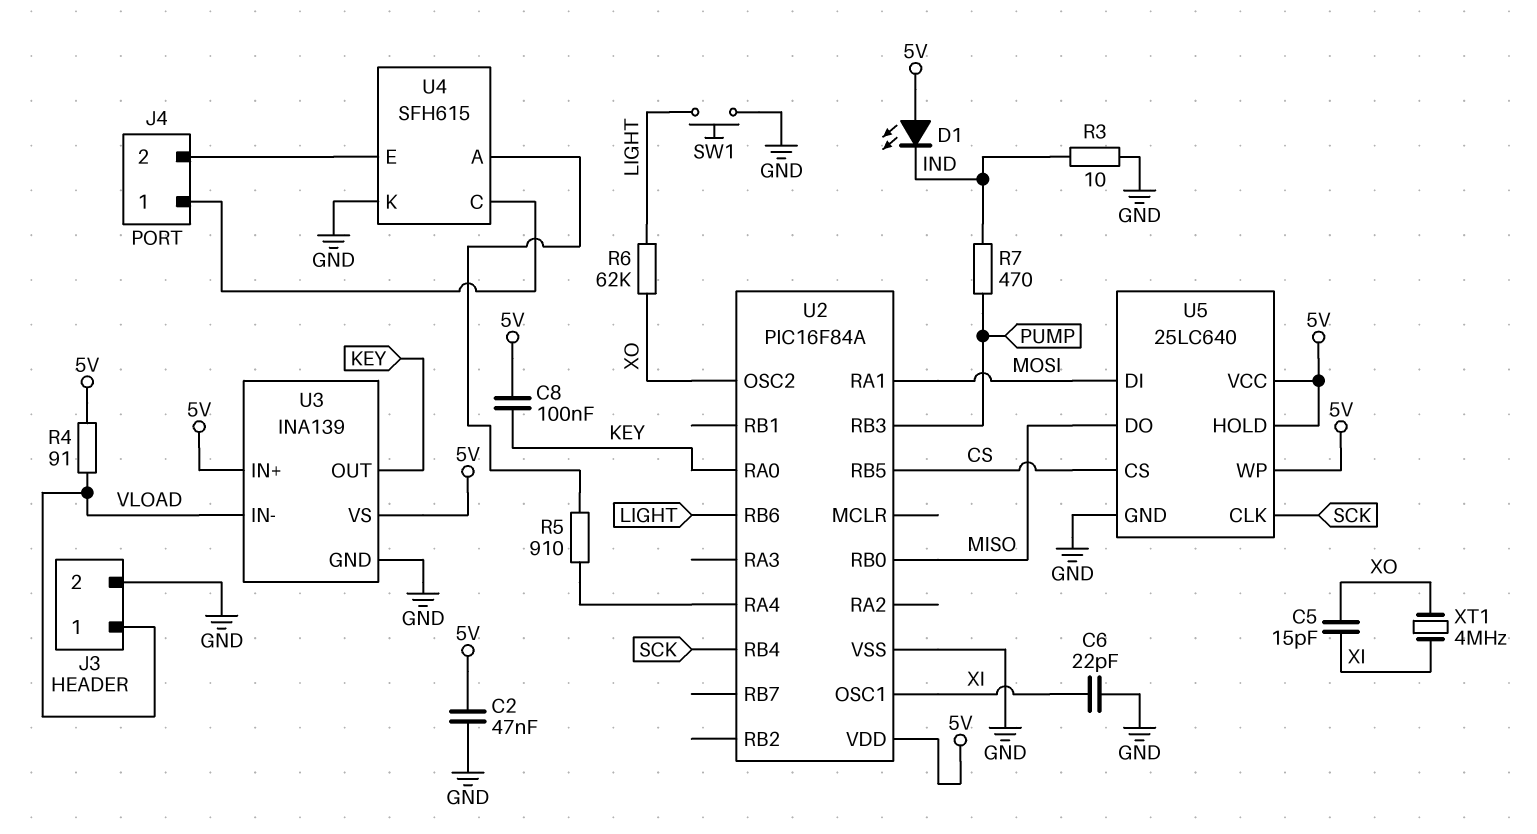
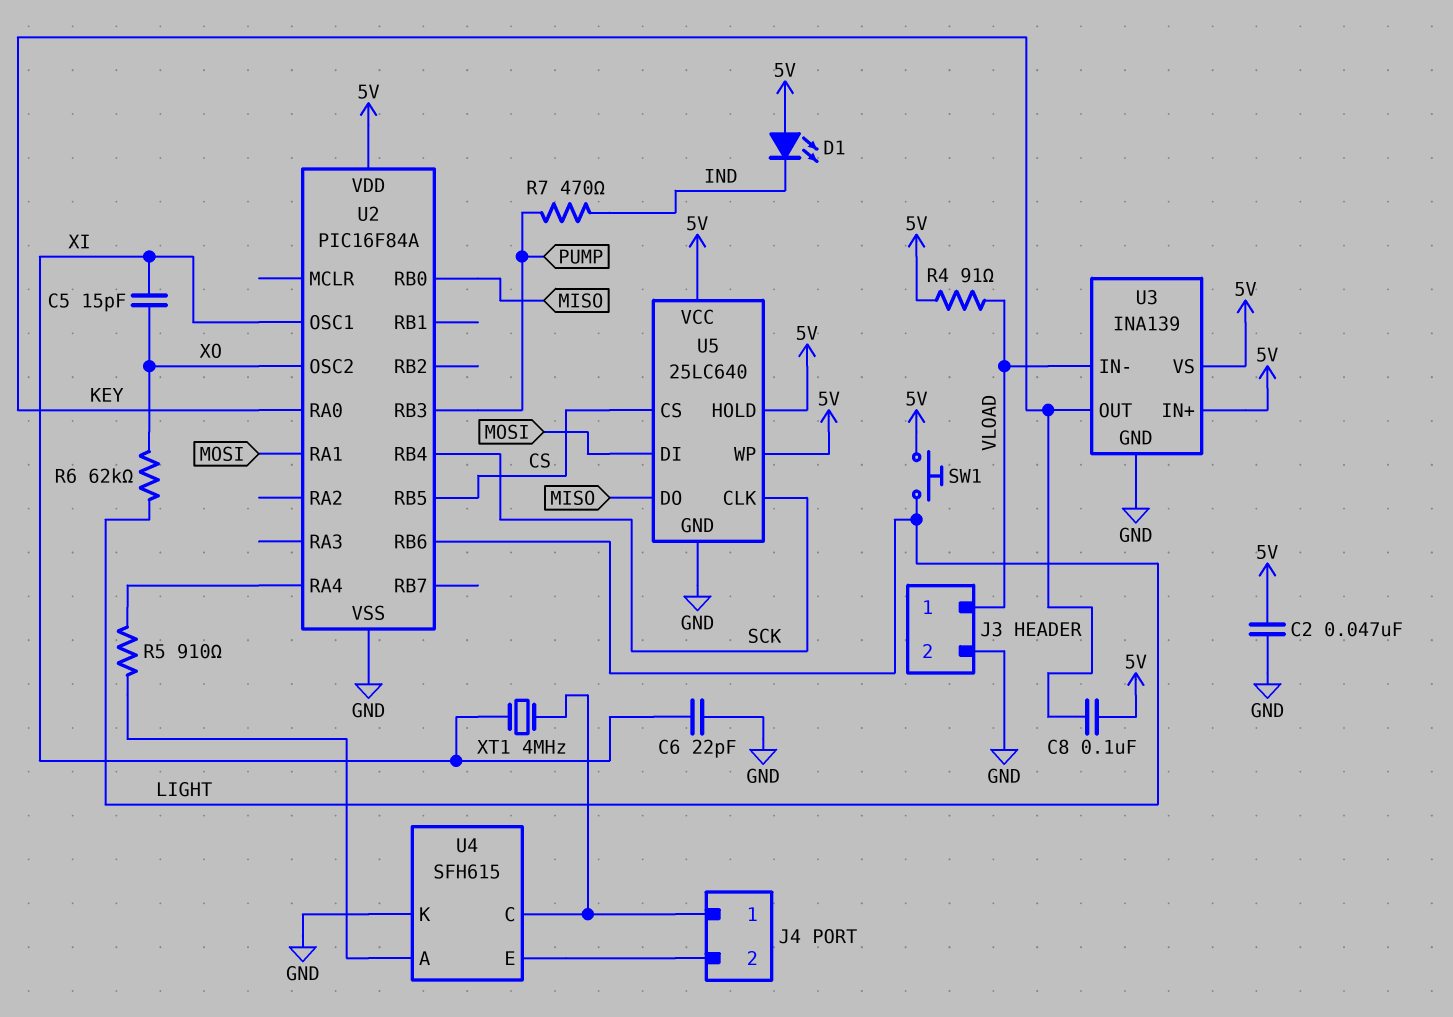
R3: 10 (GND, IND) -> none
SW1: button (GND, LIGHT) -> button (5V, LIGHT)
XT1: 4MHz (XI, XO) -> 4MHz (J4/1, XI)

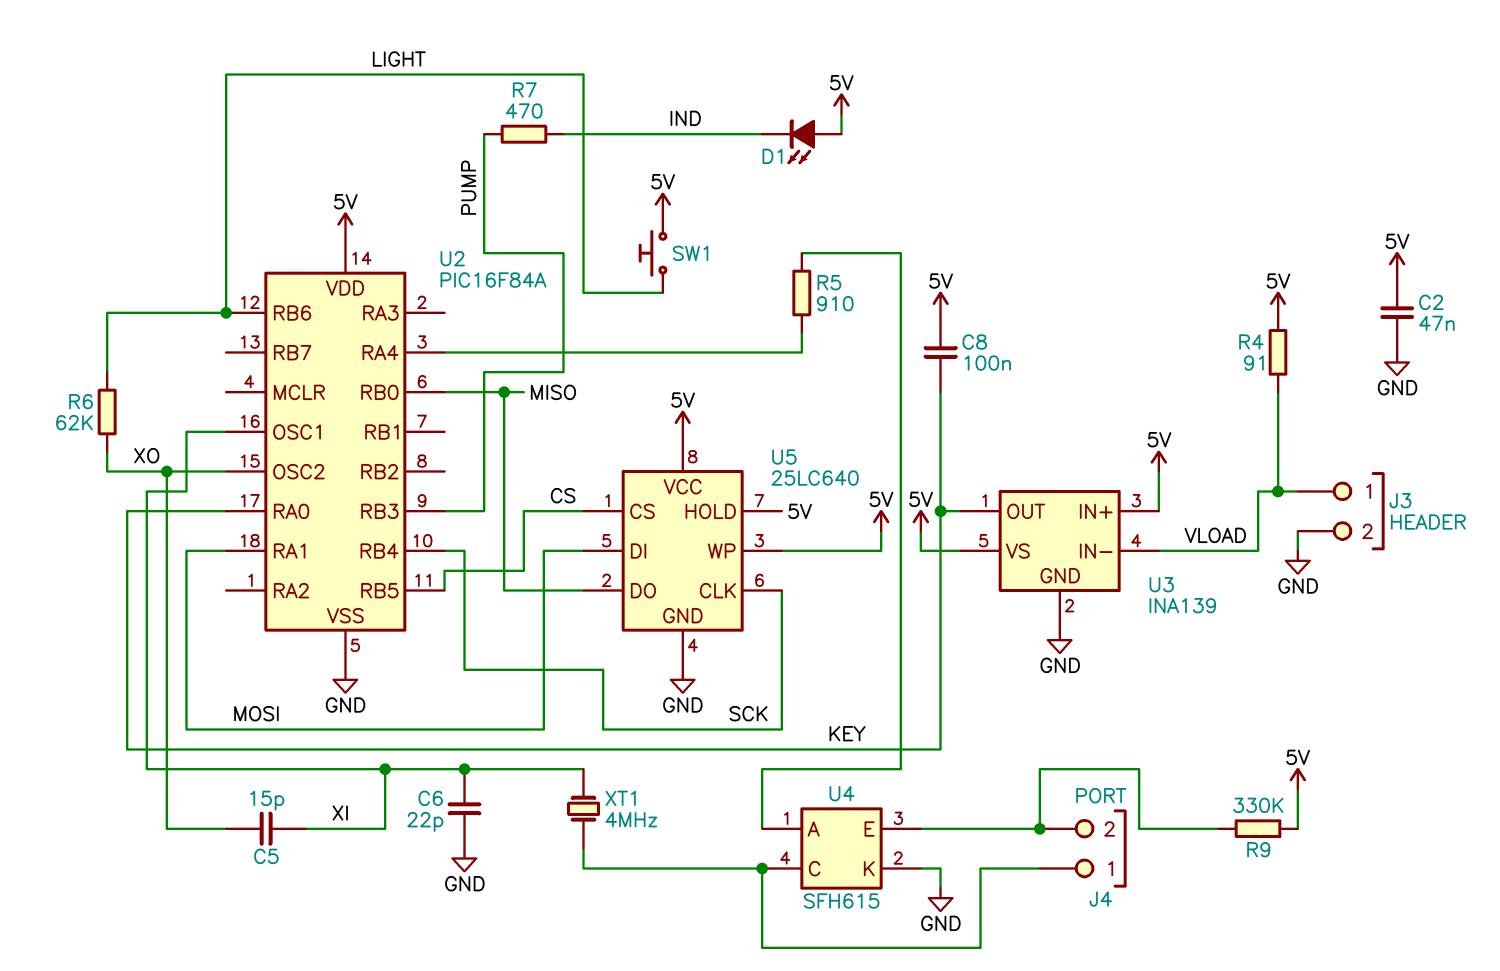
R9: none -> 330k (5V, J4/2)

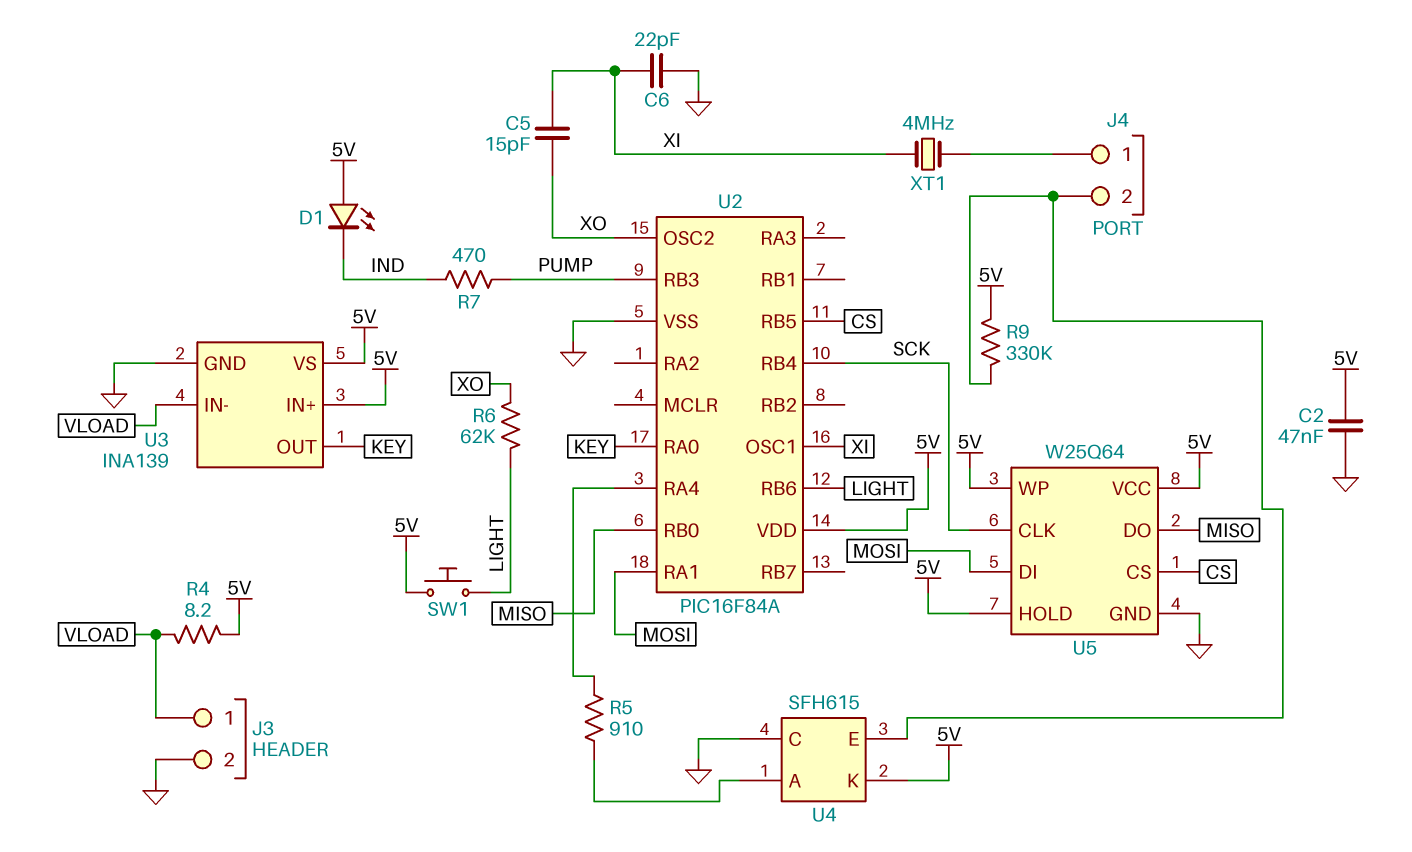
C8: 100nF (5V, KEY) -> none
R4: 91 (5V, VLOAD) -> 8.2 (5V, VLOAD)
U4 pin C: J4/1 -> GND
U4 pin K: GND -> 5V
U5: 25LC640 -> W25Q64

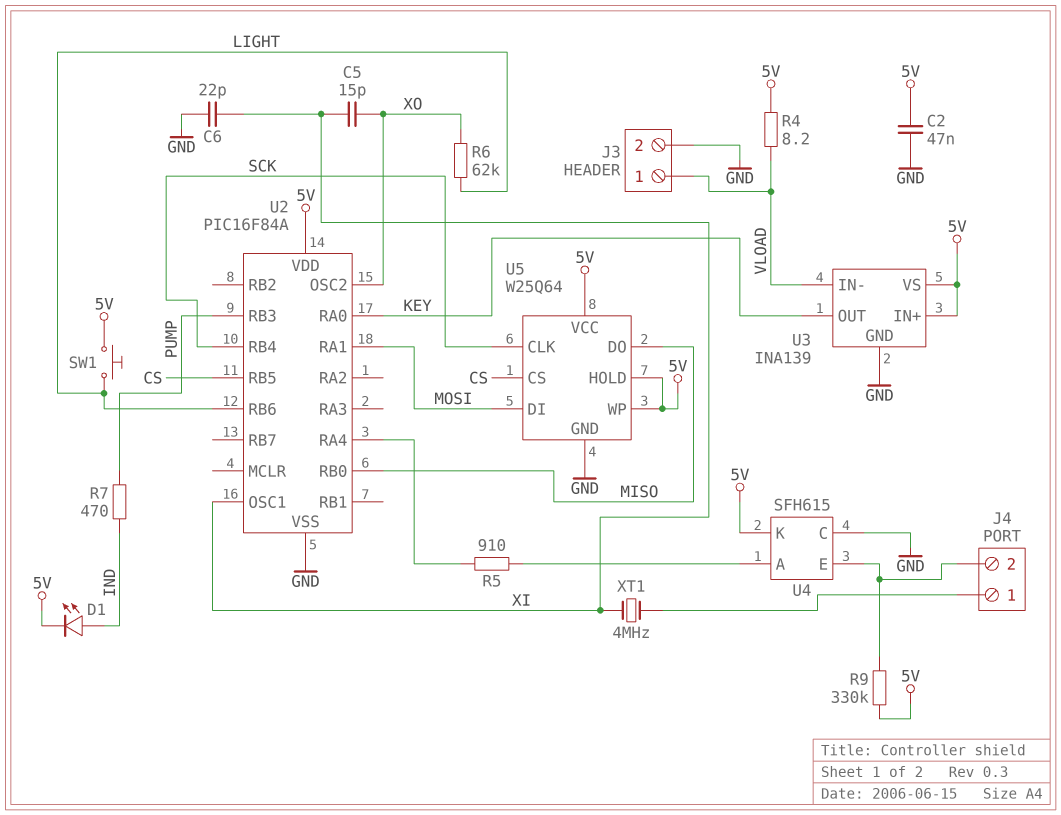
D1: LED (A 5V, K IND) -> LED (A IND, K 5V)

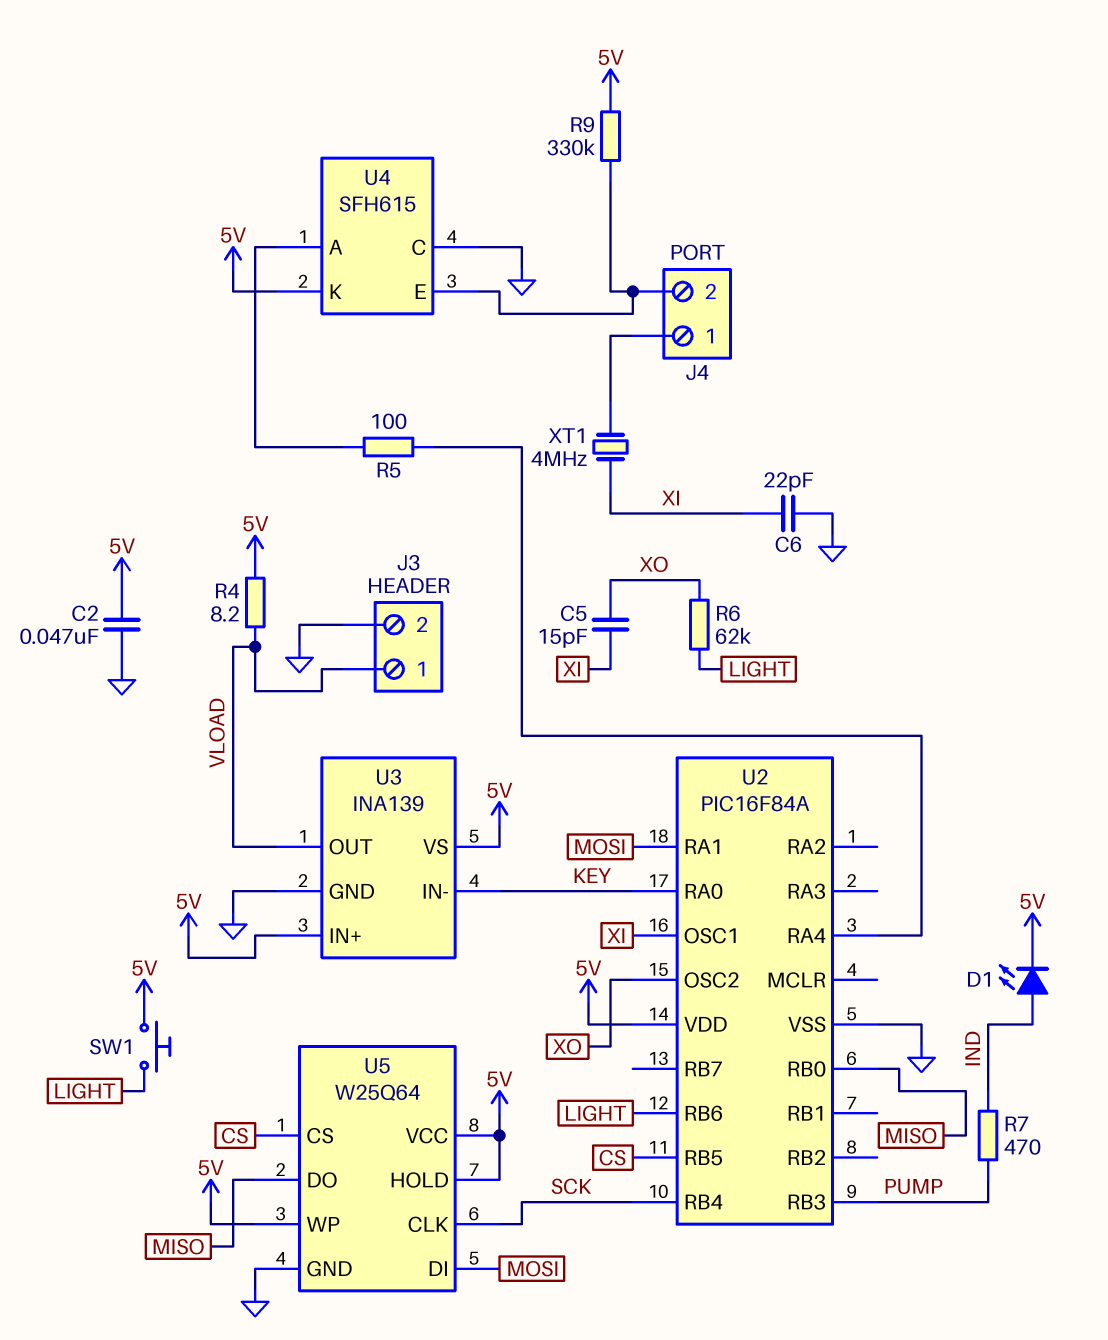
R5: 910 (U2/RA4, U4/A) -> 100 (U2/RA4, U4/A)
U3 pin IN-: VLOAD -> KEY
U3 pin OUT: KEY -> VLOAD

